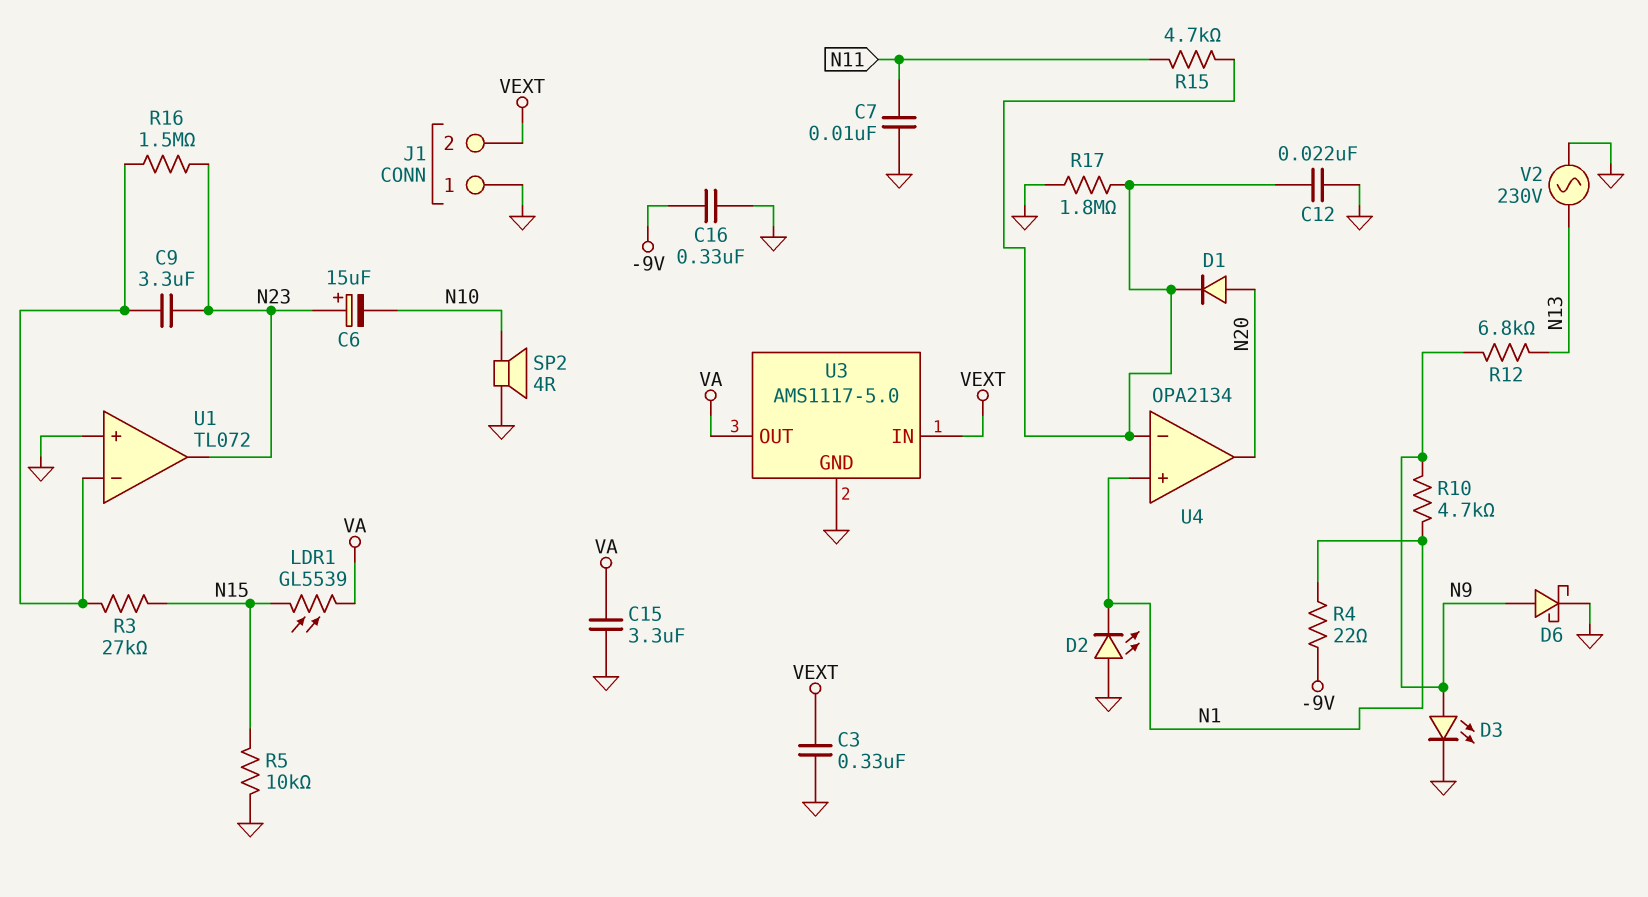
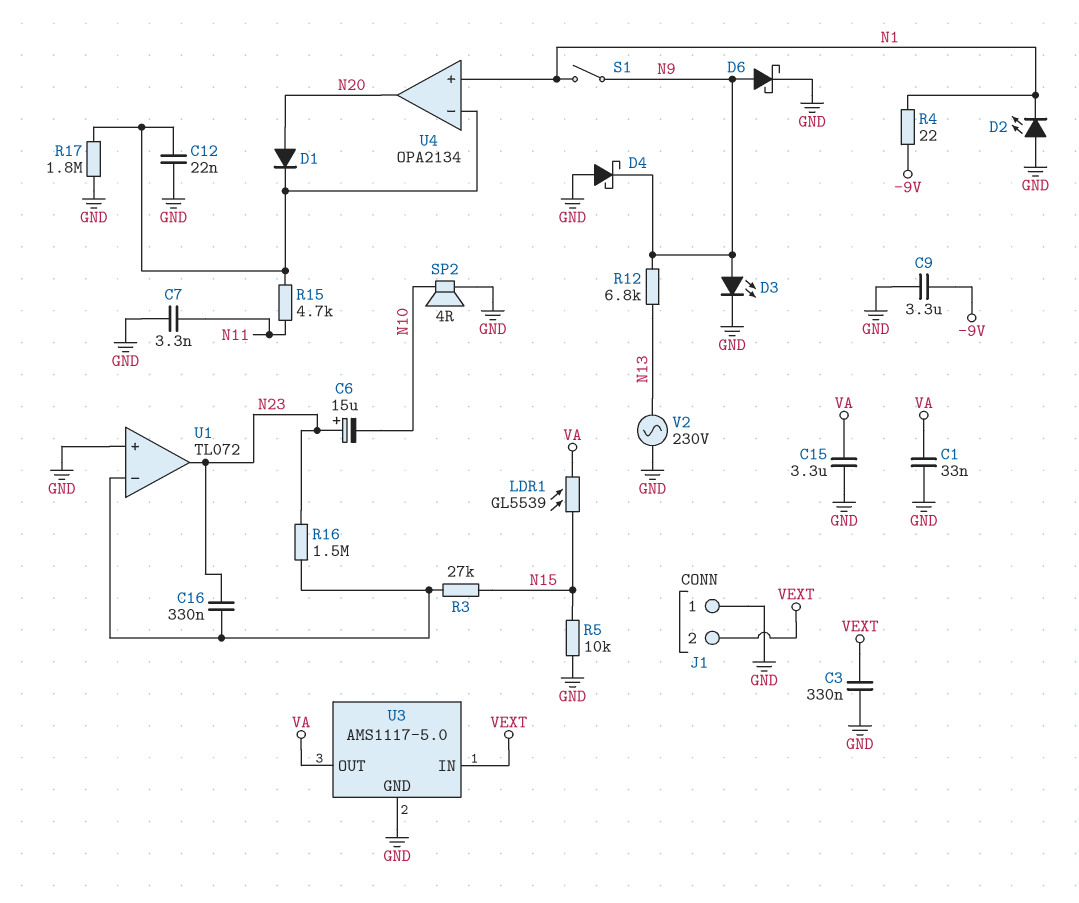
C1: none -> 33nF (GND, VA)
C7: 10nF (GND, N11) -> 3.3nF (GND, N11)
C9: 3.3uF (N23, U1/in-) -> 3.3uF (-9V, GND)
C16: 330nF (-9V, GND) -> 330nF (N23, U1/in-)
D4: none -> schottky (A GND, K N9)
R10: 4.7k (N1, N9) -> none
S1: none -> switch (N1, N9)

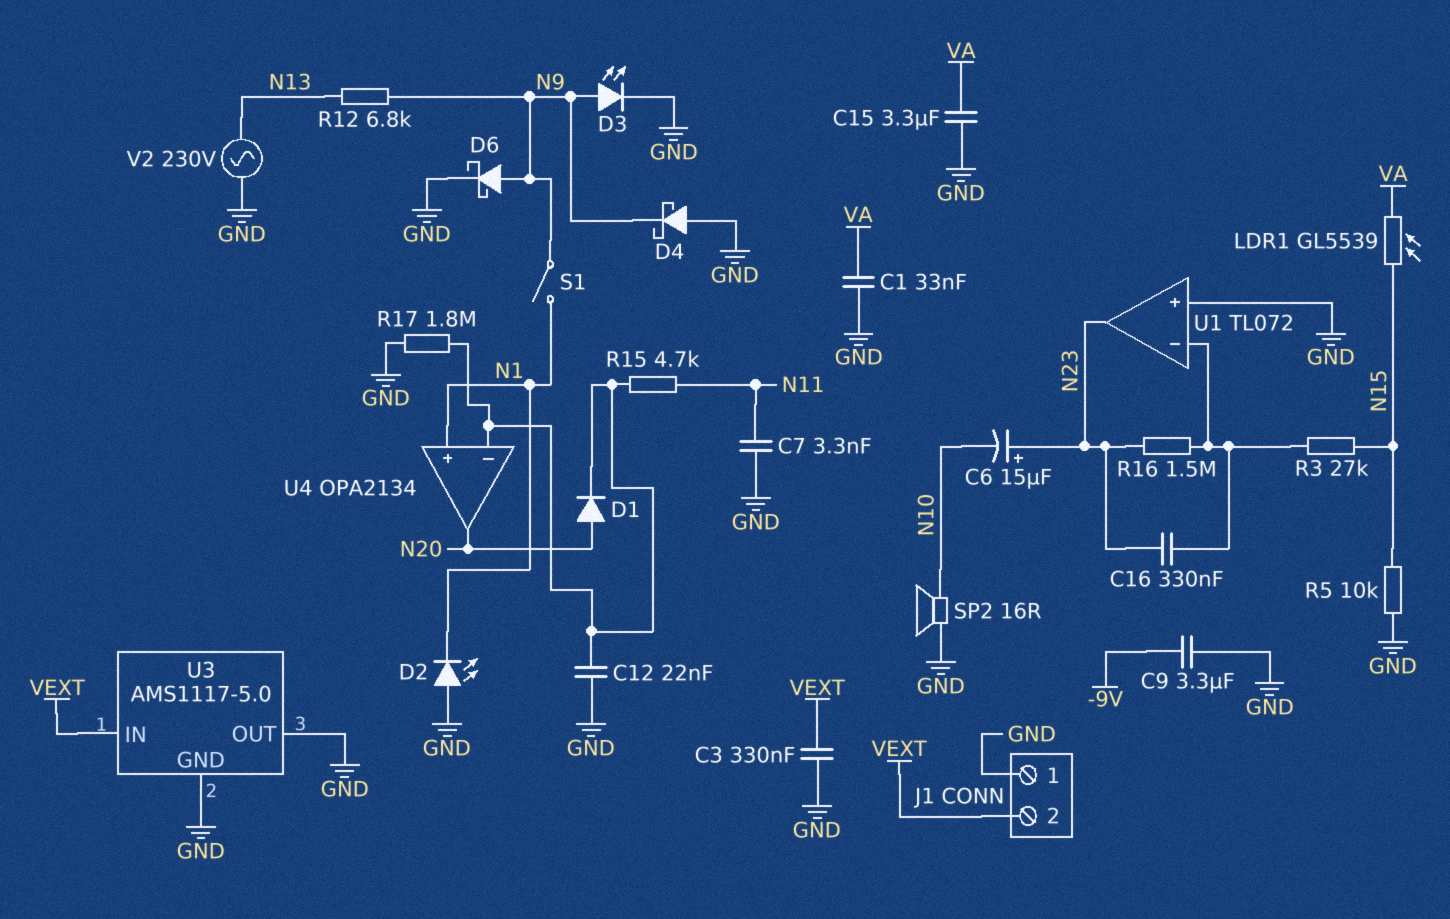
R4: 22 (-9V, N1) -> none
SP2: speaker 4R (GND, N10) -> speaker 16R (GND, N10)
U3 pin OUT: VA -> GND

